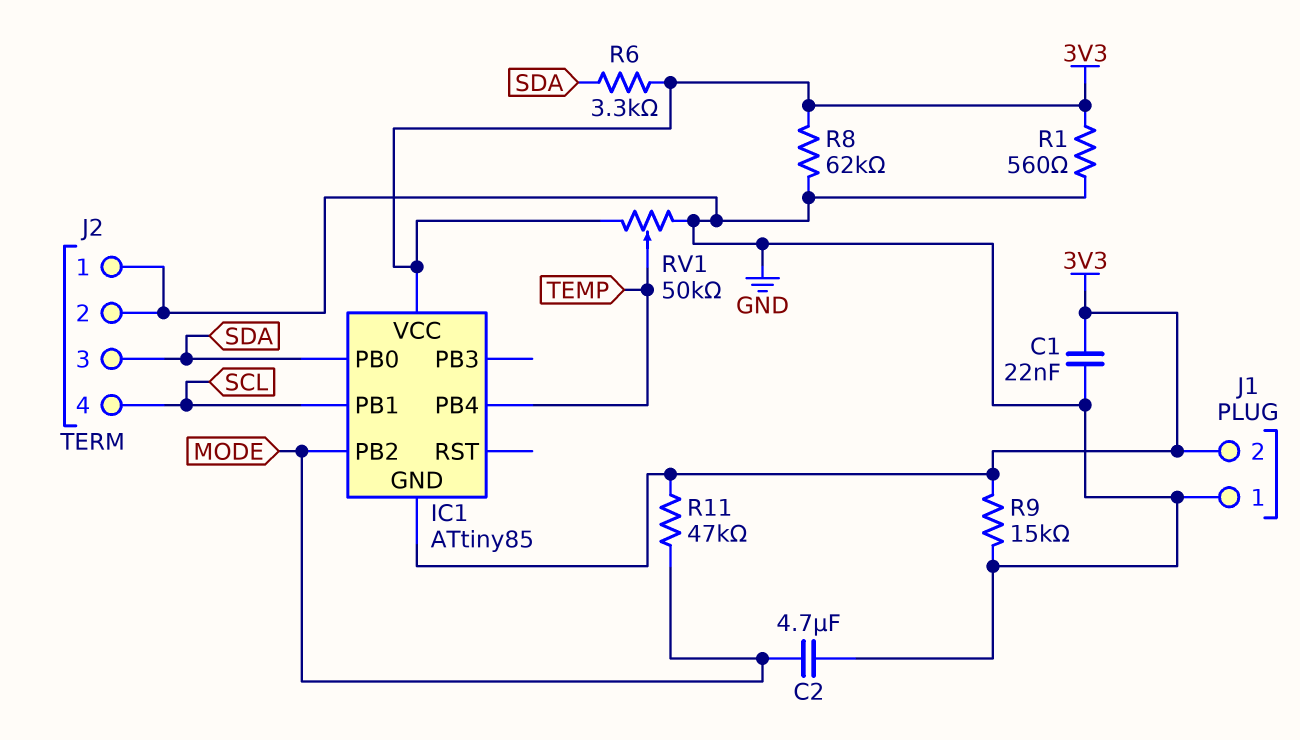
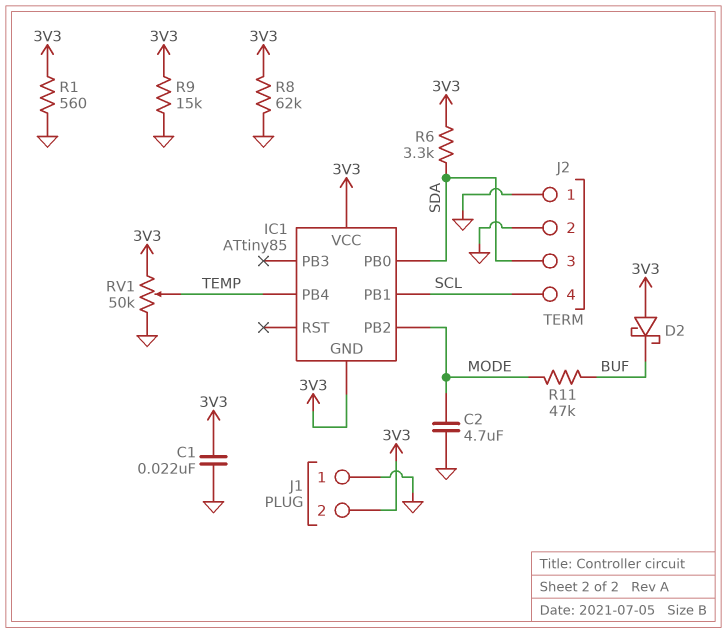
D2: none -> schottky (A 3V3, K BUF)
R11: 47k (3V3, MODE) -> 47k (BUF, MODE)

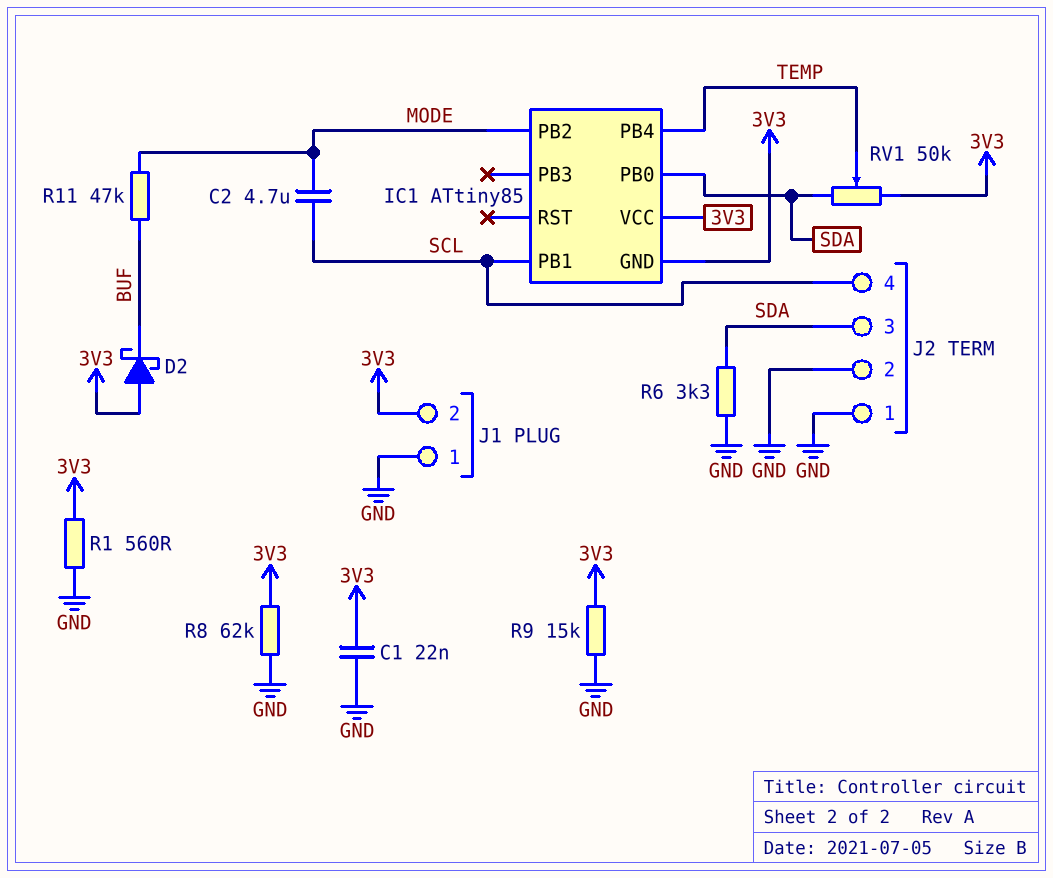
C2: 4.7uF (GND, MODE) -> 4.7uF (MODE, SCL)
R6: 3.3k (3V3, SDA) -> 3.3k (GND, SDA)
RV1: 50k (3V3, GND, wiper TEMP) -> 50k (3V3, SDA, wiper TEMP)

